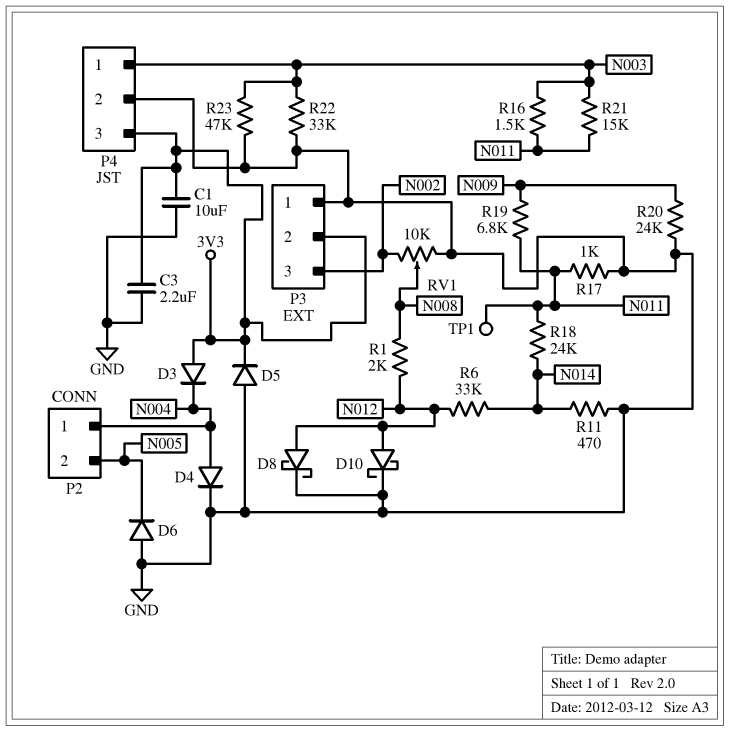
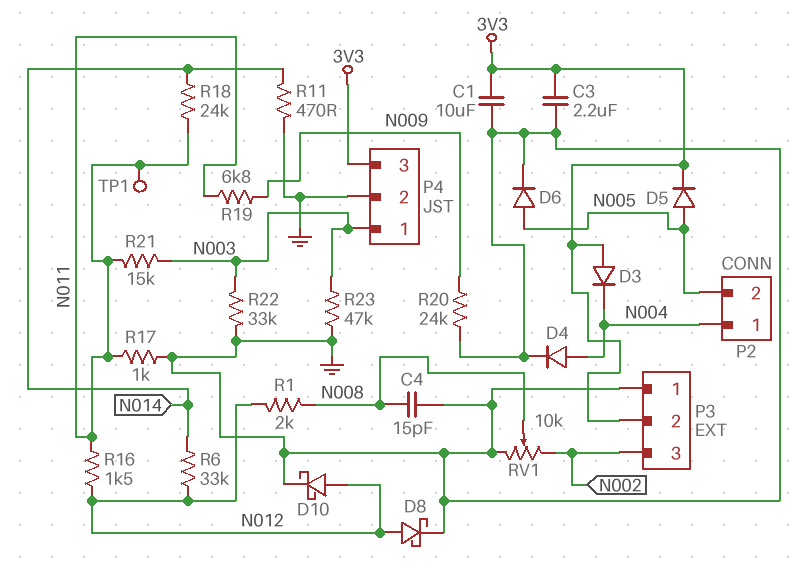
C4: none -> 15pF (GND, N008)
D5: diode (A GND, K 3V3) -> diode (A N005, K 3V3)
D6: diode (A GND, K N005) -> diode (A N005, K GND)
R16: 1.5k (N003, N011) -> 1.5k (N011, N012)

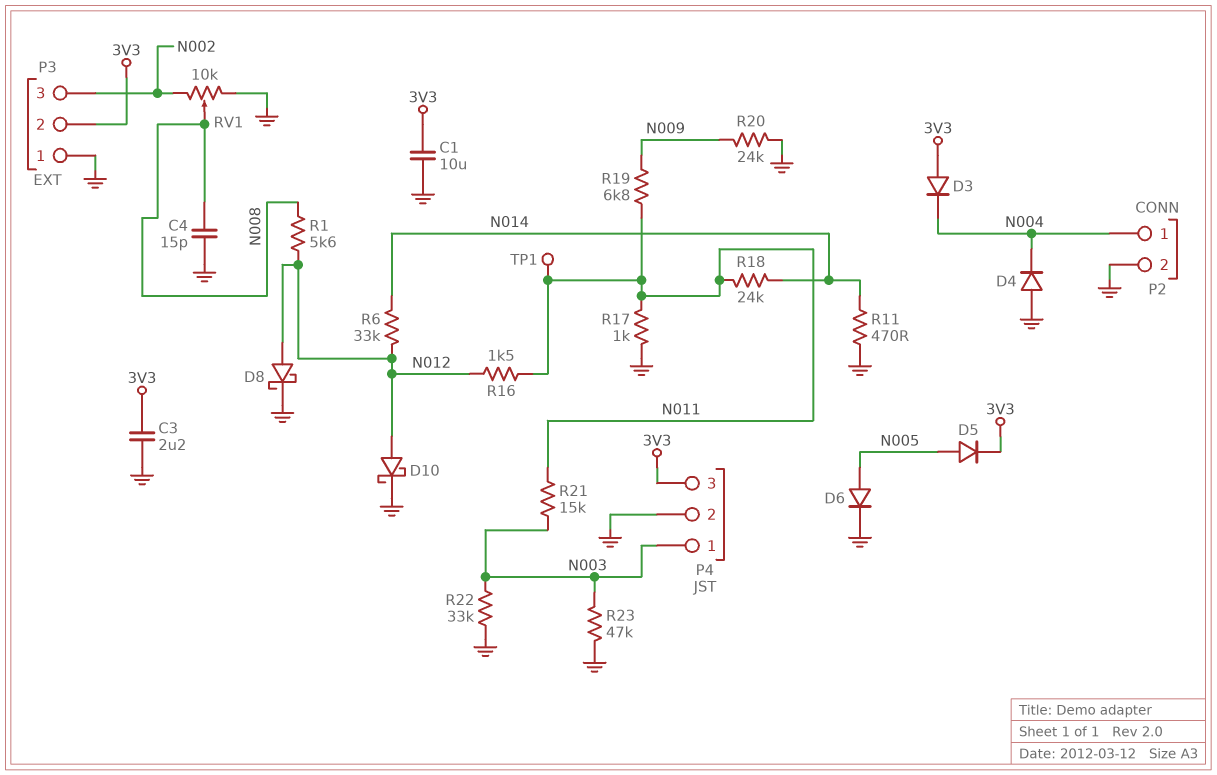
D4: diode (A N004, K GND) -> diode (A GND, K N004)
P2 pin 2: N005 -> GND
R1: 2k (N008, N012) -> 5.6k (N008, N012)

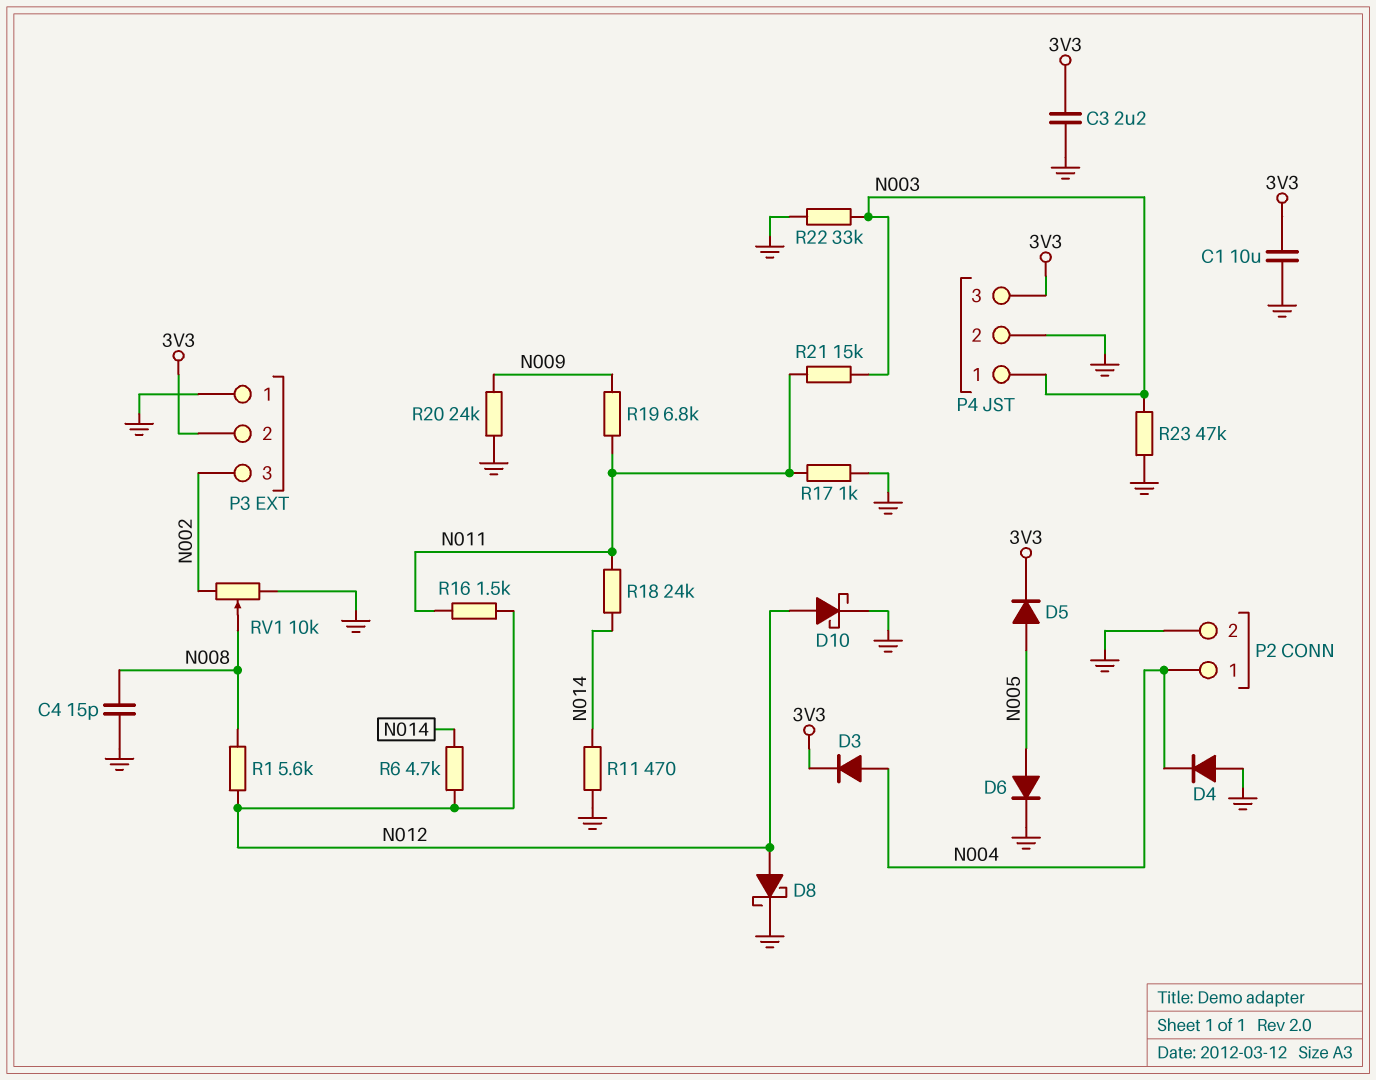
D3: diode (A 3V3, K N004) -> diode (A N004, K 3V3)
R6: 33k (N012, N014) -> 4.7k (N012, N014)
TP1: test point (N011) -> none

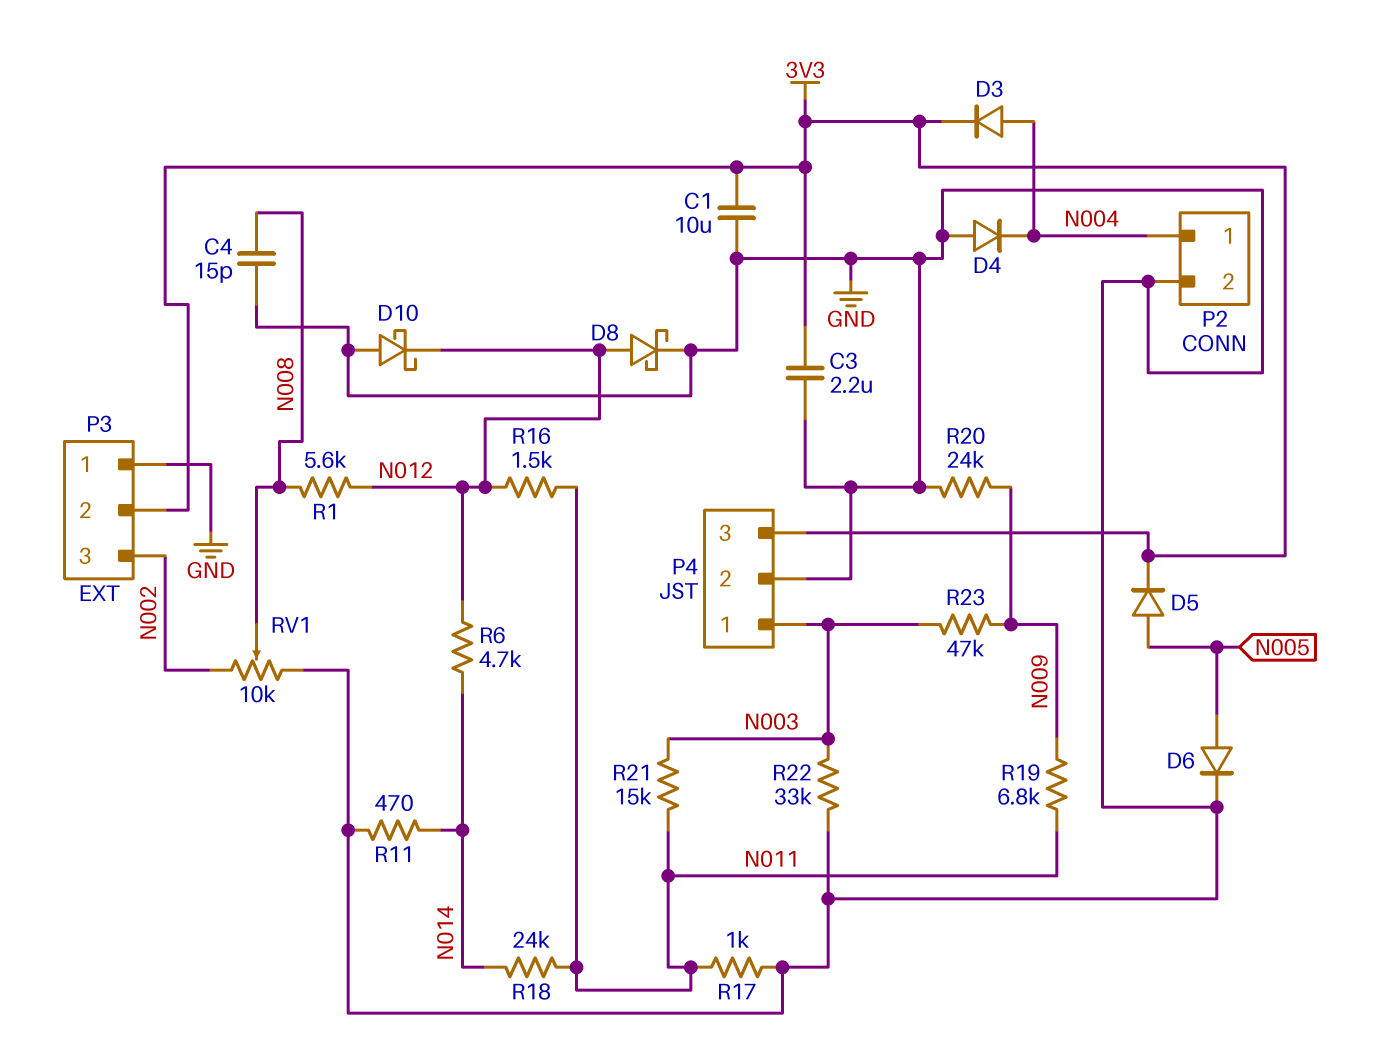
D10: schottky (A N012, K GND) -> schottky (A GND, K N012)
R23: 47k (GND, N003) -> 47k (N003, N009)

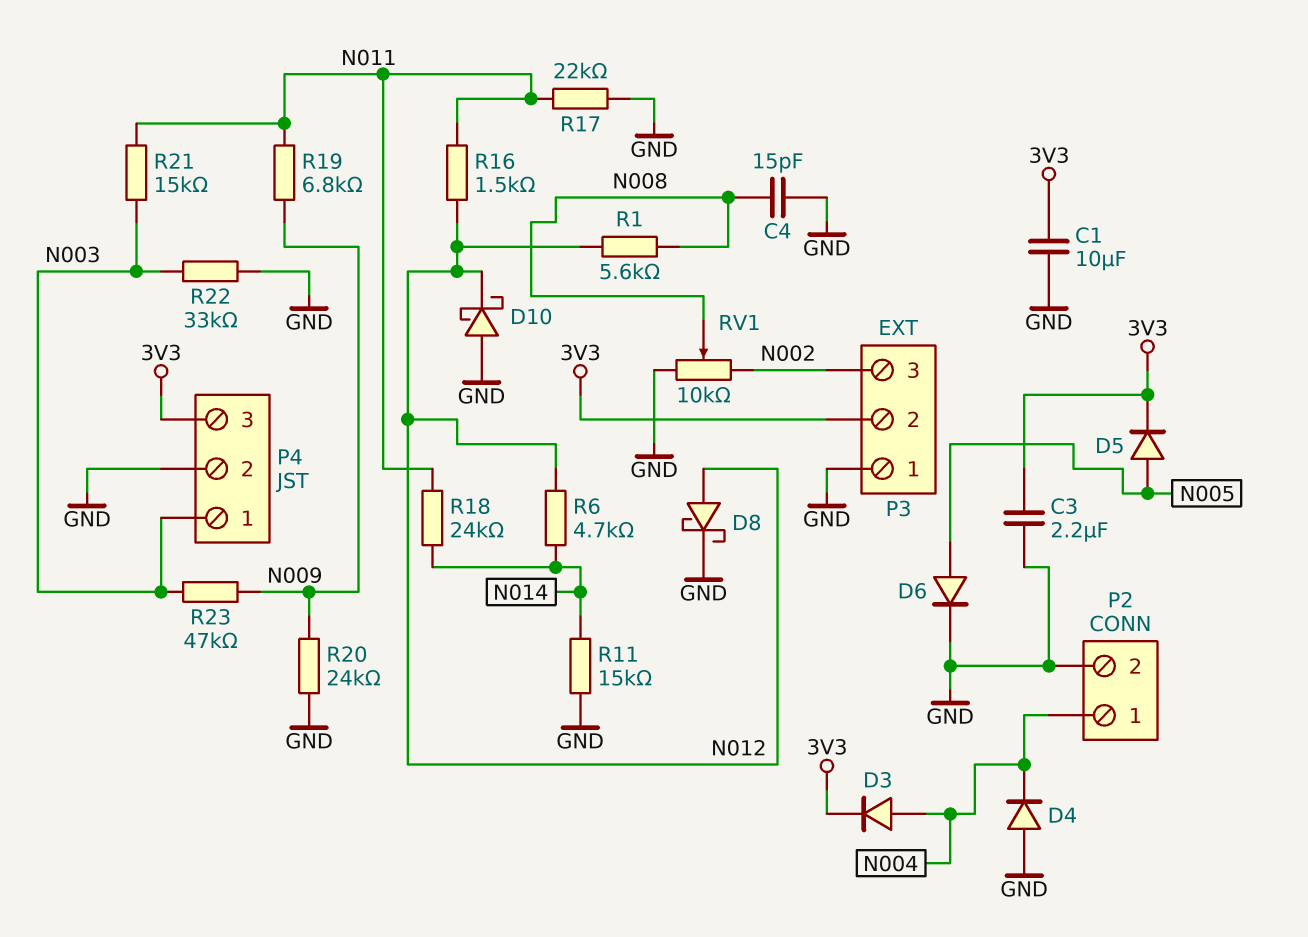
R11: 470 (GND, N014) -> 15k (GND, N014)
R17: 1k (GND, N011) -> 22k (GND, N011)

